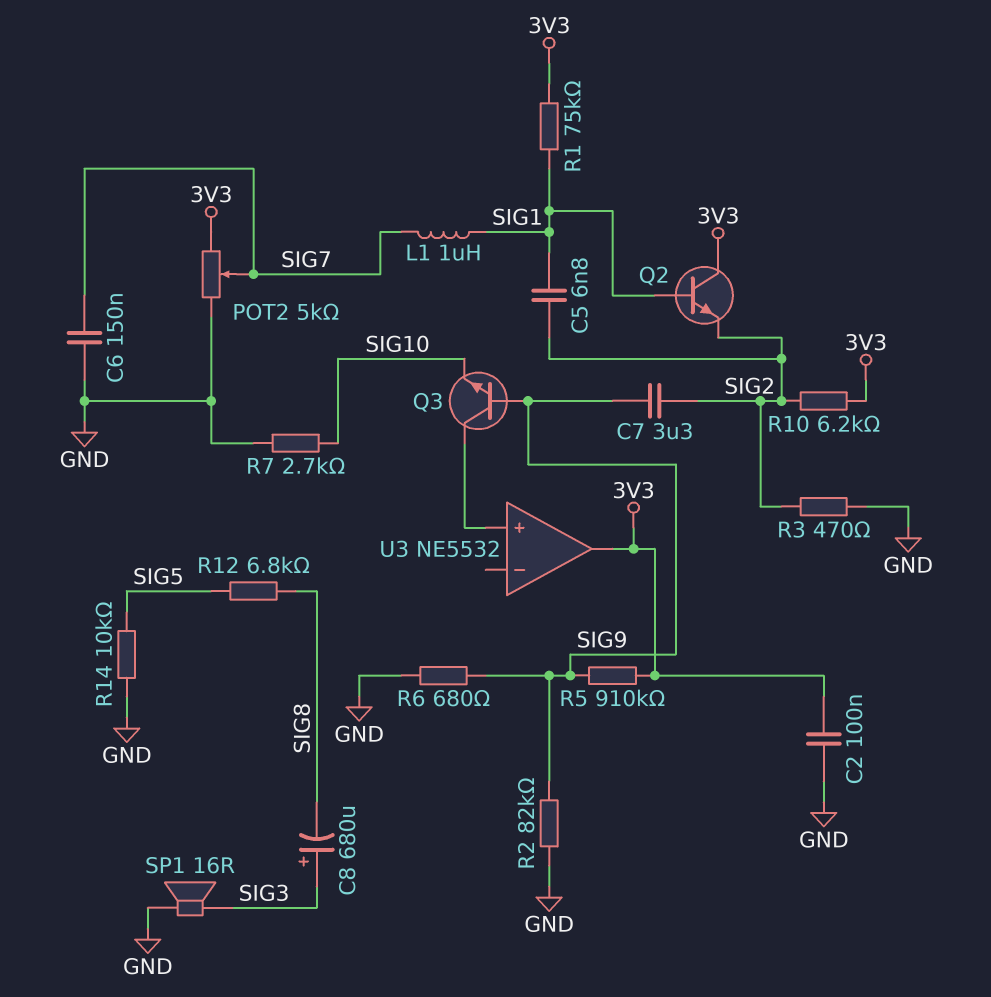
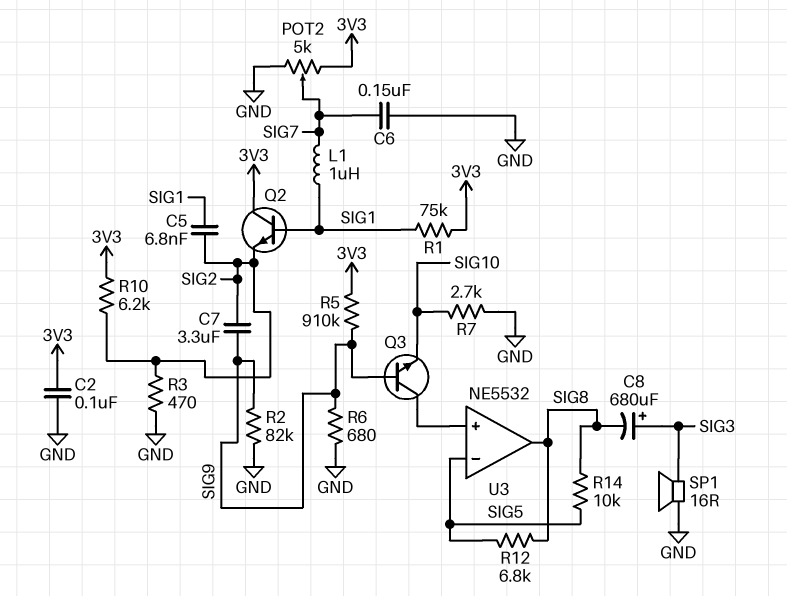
R14: 10k (GND, SIG5) -> 10k (SIG5, SIG8)
U3 pin in-: none -> SIG5
U3 pin out: 3V3 -> SIG8

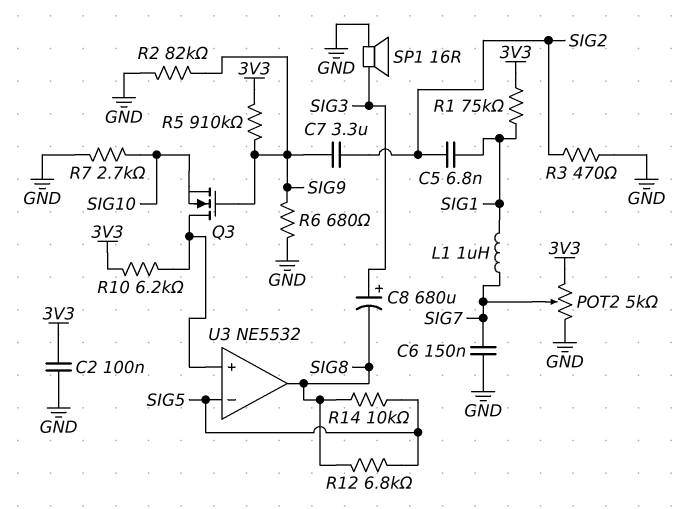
Q2: NPN (B SIG1, C 3V3, E SIG2) -> none
Q3: NPN (B SIG9, C U3/in+, E SIG10) -> NMOS (G SIG9, D U3/in+, S SIG10)
R10: 6.2k (3V3, SIG2) -> 6.2k (3V3, U3/in+)

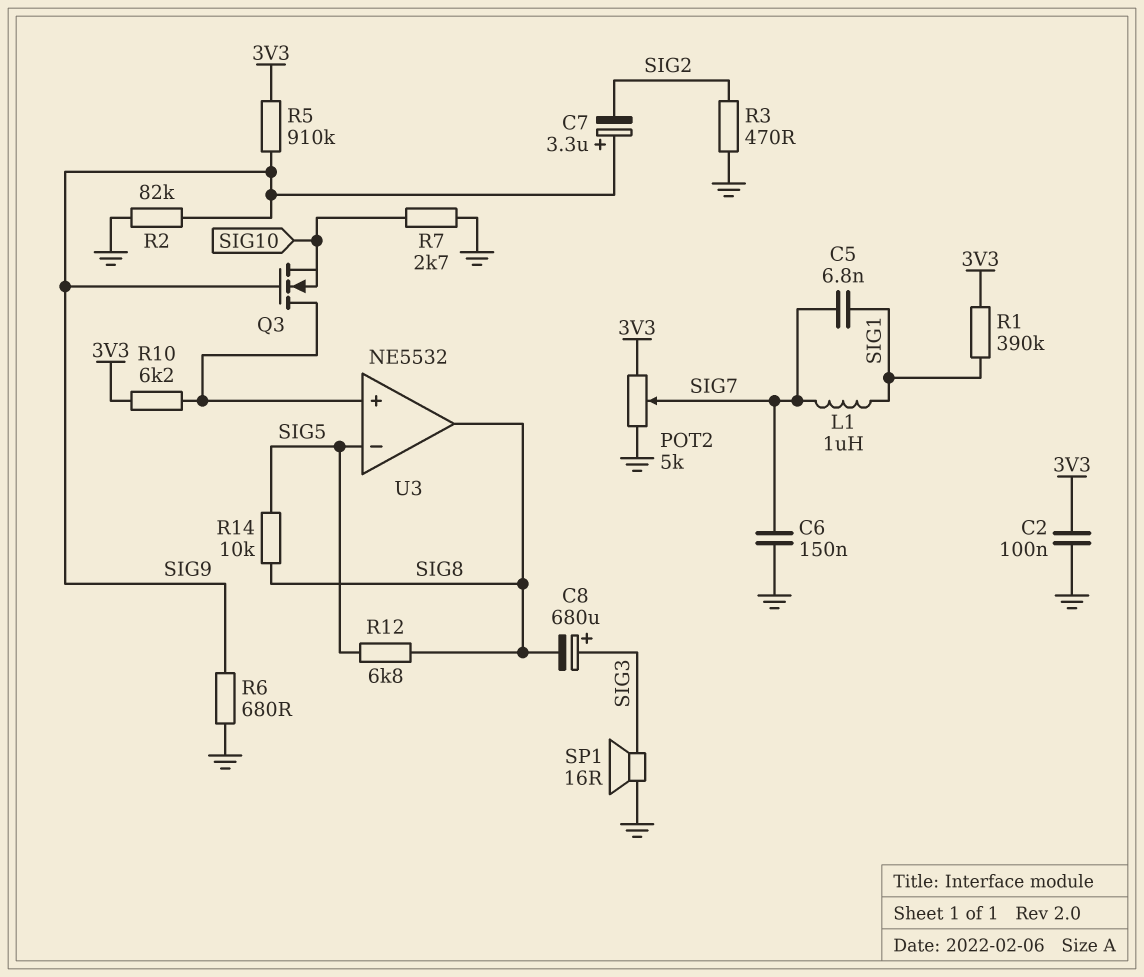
C5: 6.8nF (SIG1, SIG2) -> 6.8nF (SIG1, SIG7)
C7: 3.3uF (SIG2, SIG9) -> 3.3uF (plus SIG9, minus SIG2)
R1: 75k (3V3, SIG1) -> 390k (3V3, SIG1)

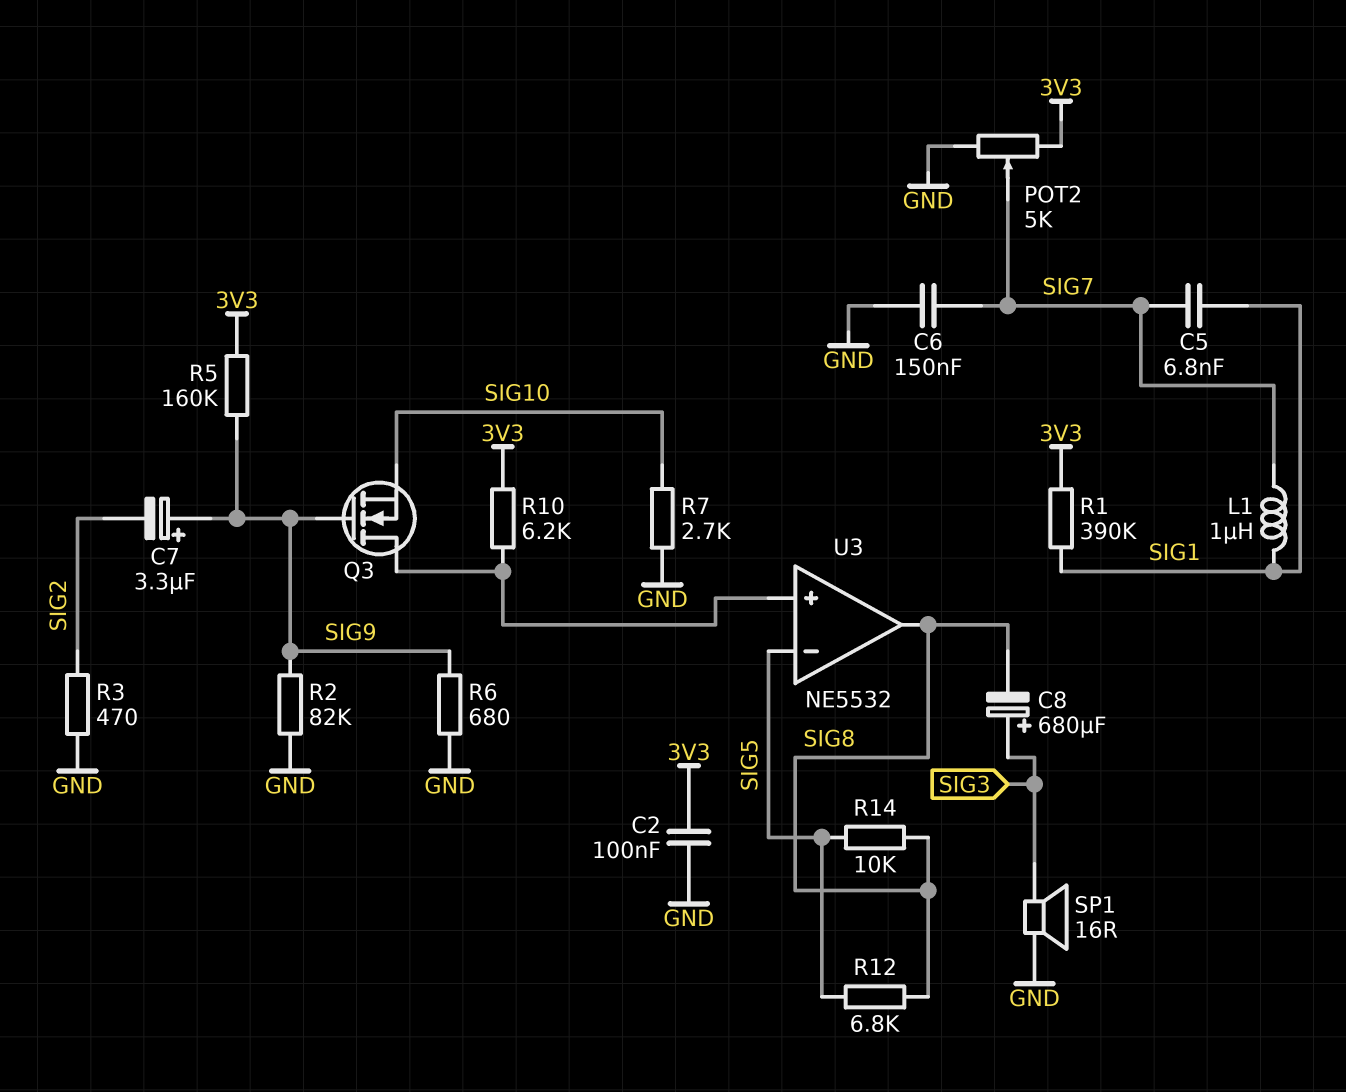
R5: 910k (3V3, SIG9) -> 160k (3V3, SIG9)

